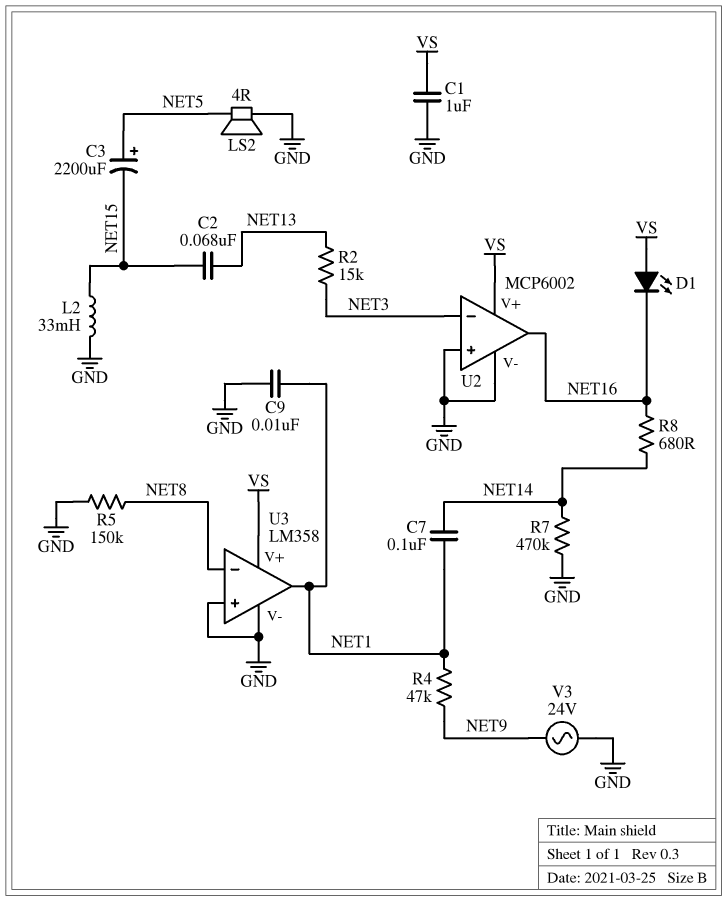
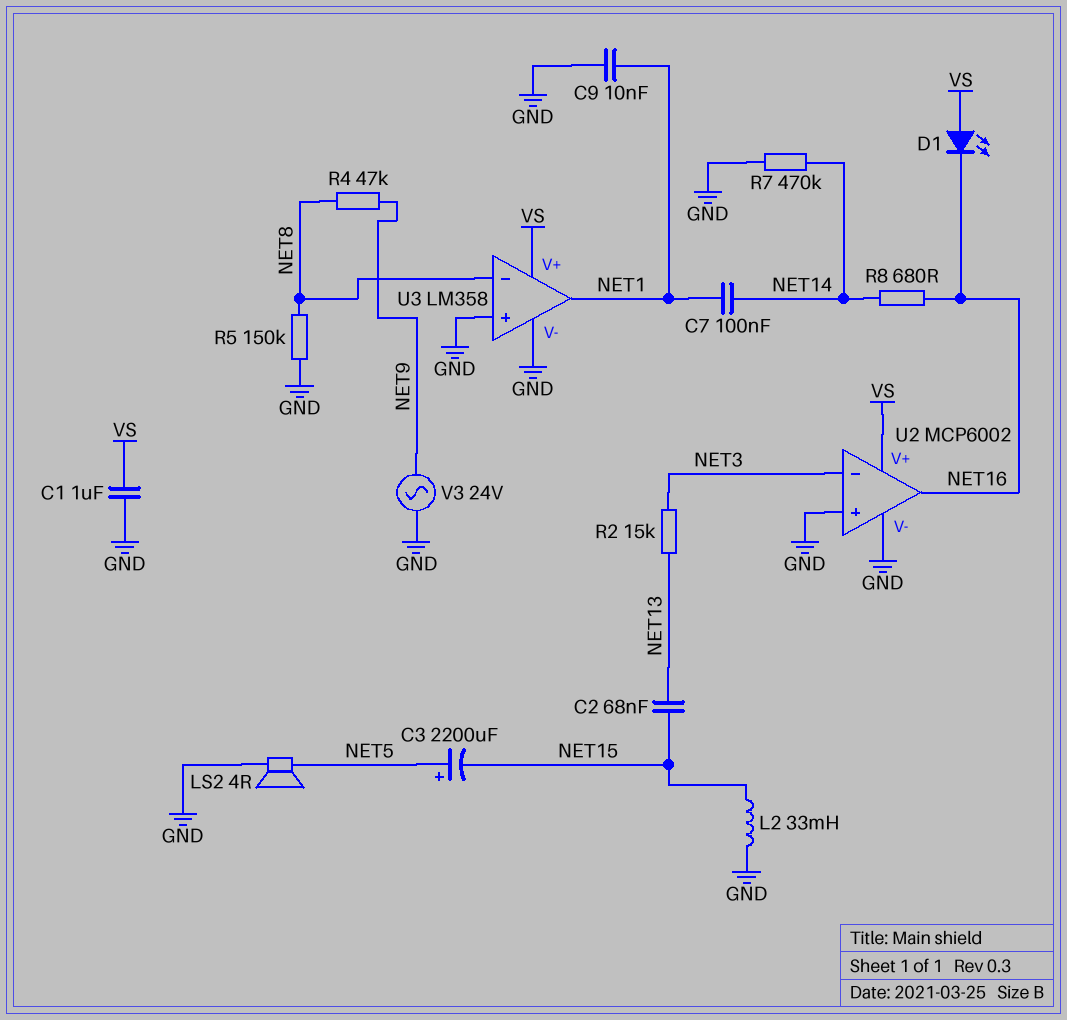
R4: 47k (NET1, NET9) -> 47k (NET8, NET9)

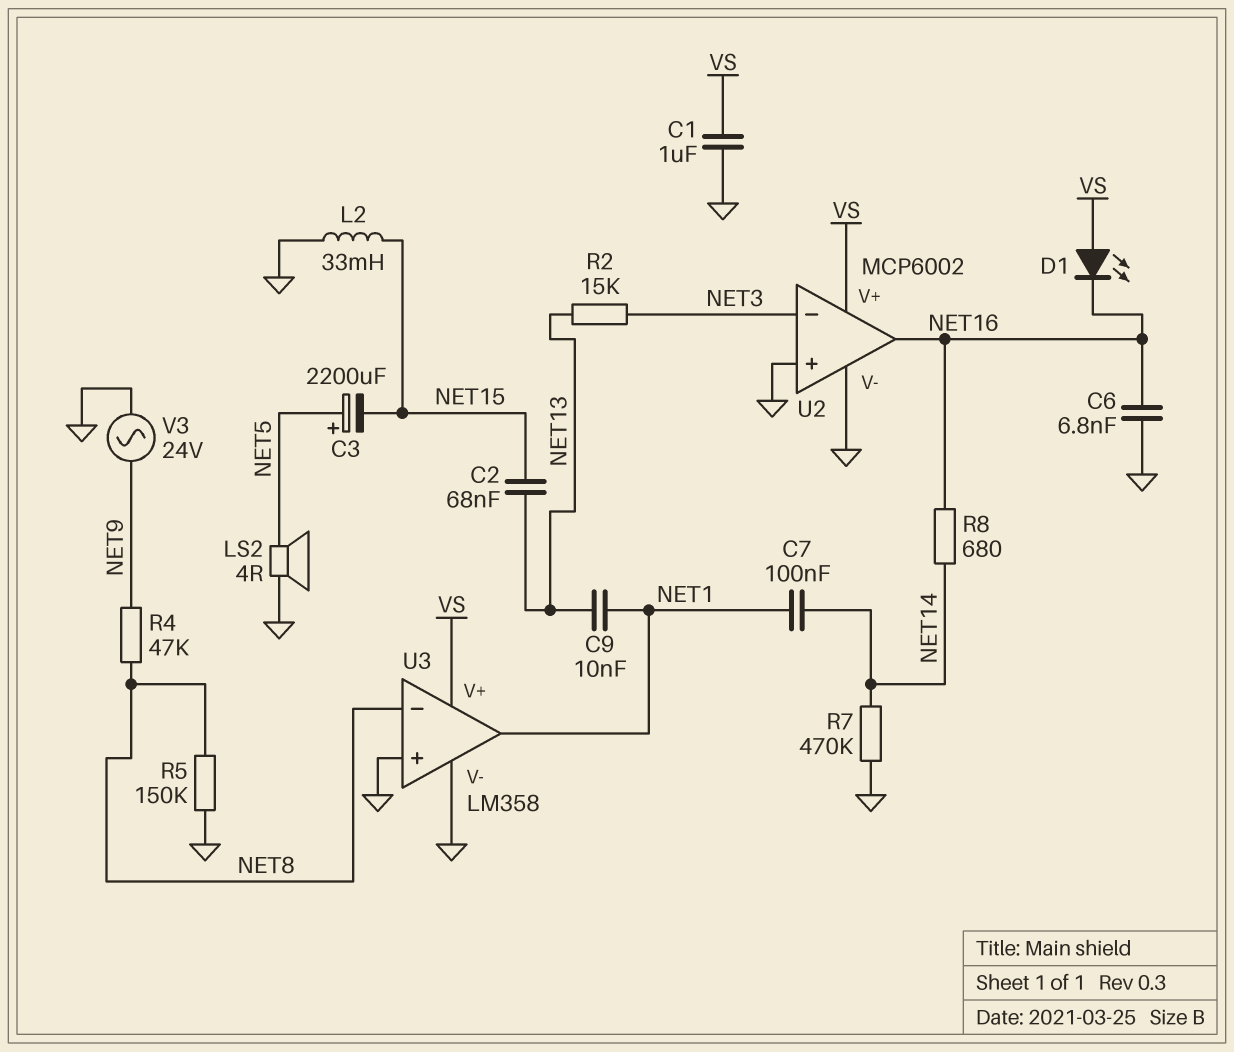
C6: none -> 6.8nF (GND, NET16)
C9: 10nF (GND, NET1) -> 10nF (NET1, NET13)

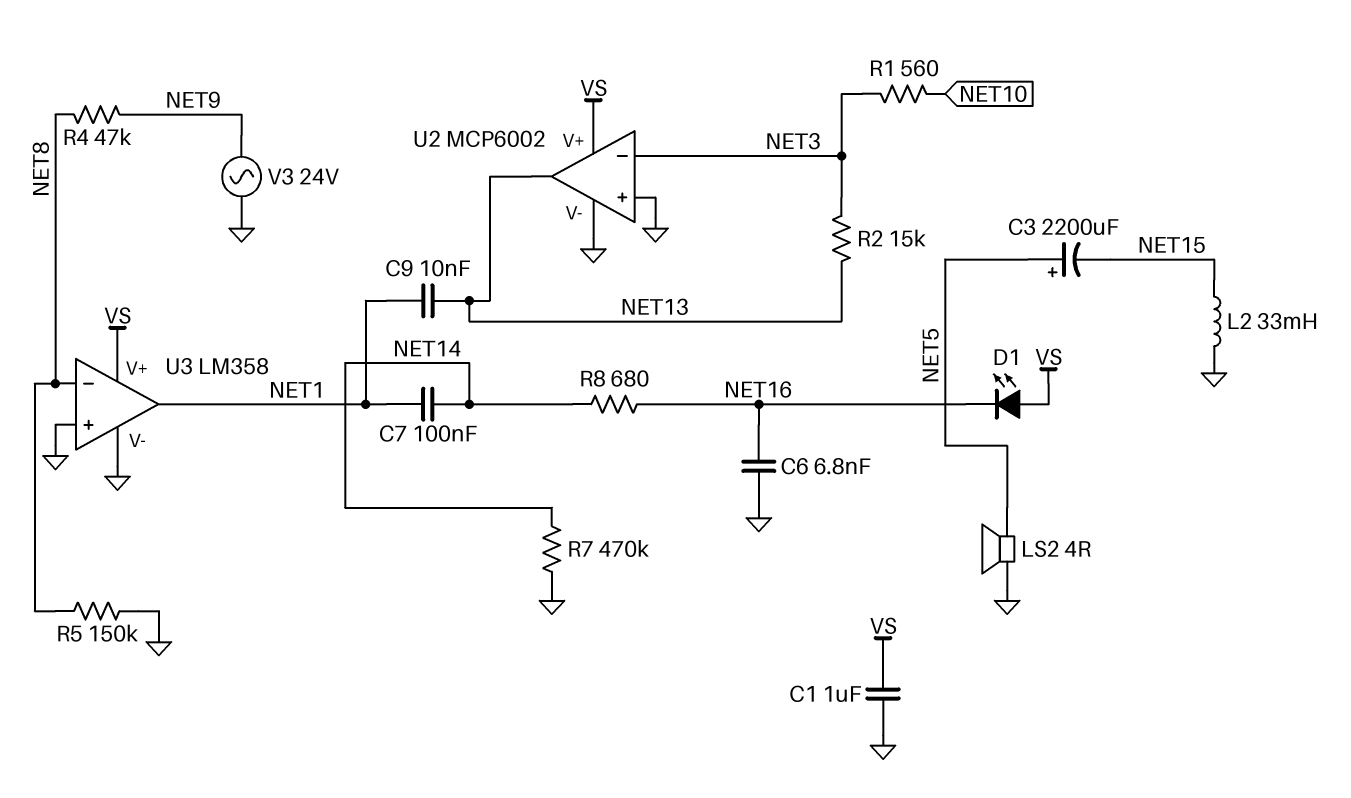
C2: 68nF (NET13, NET15) -> none
R1: none -> 560 (NET3, NET10)
U2 pin out: NET16 -> NET13

